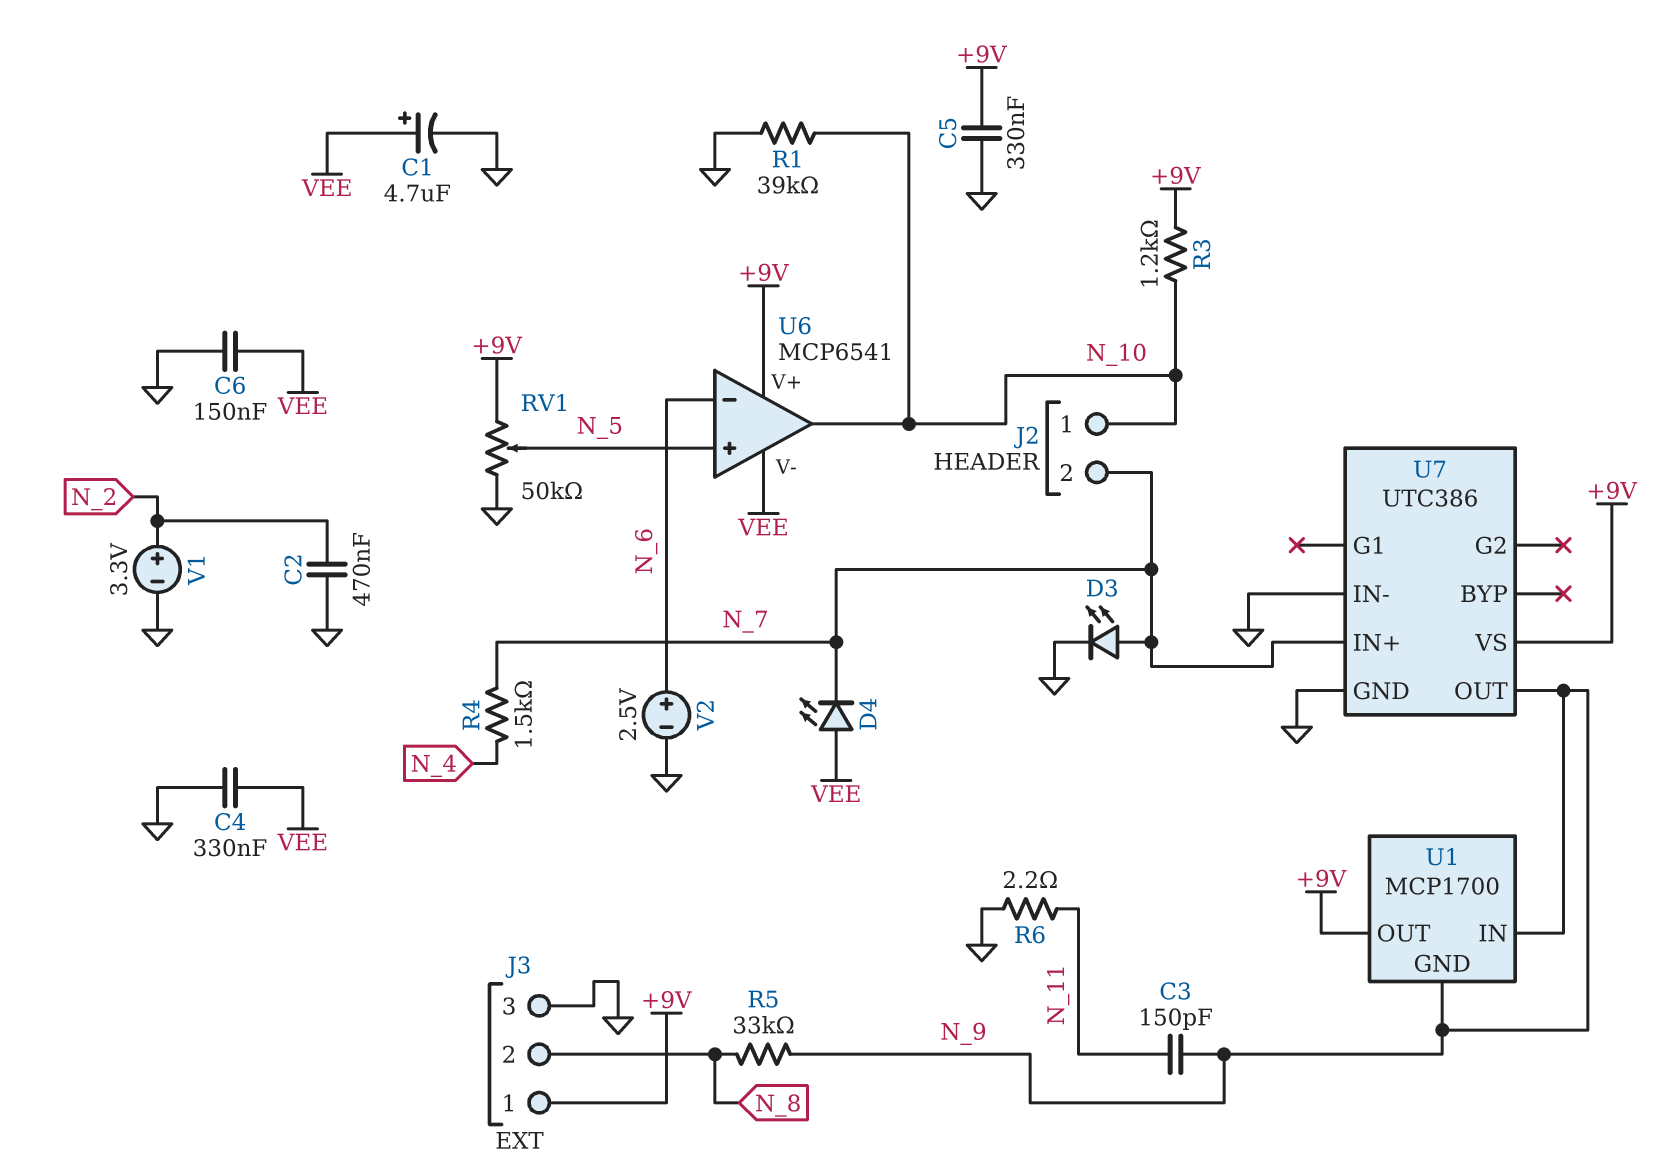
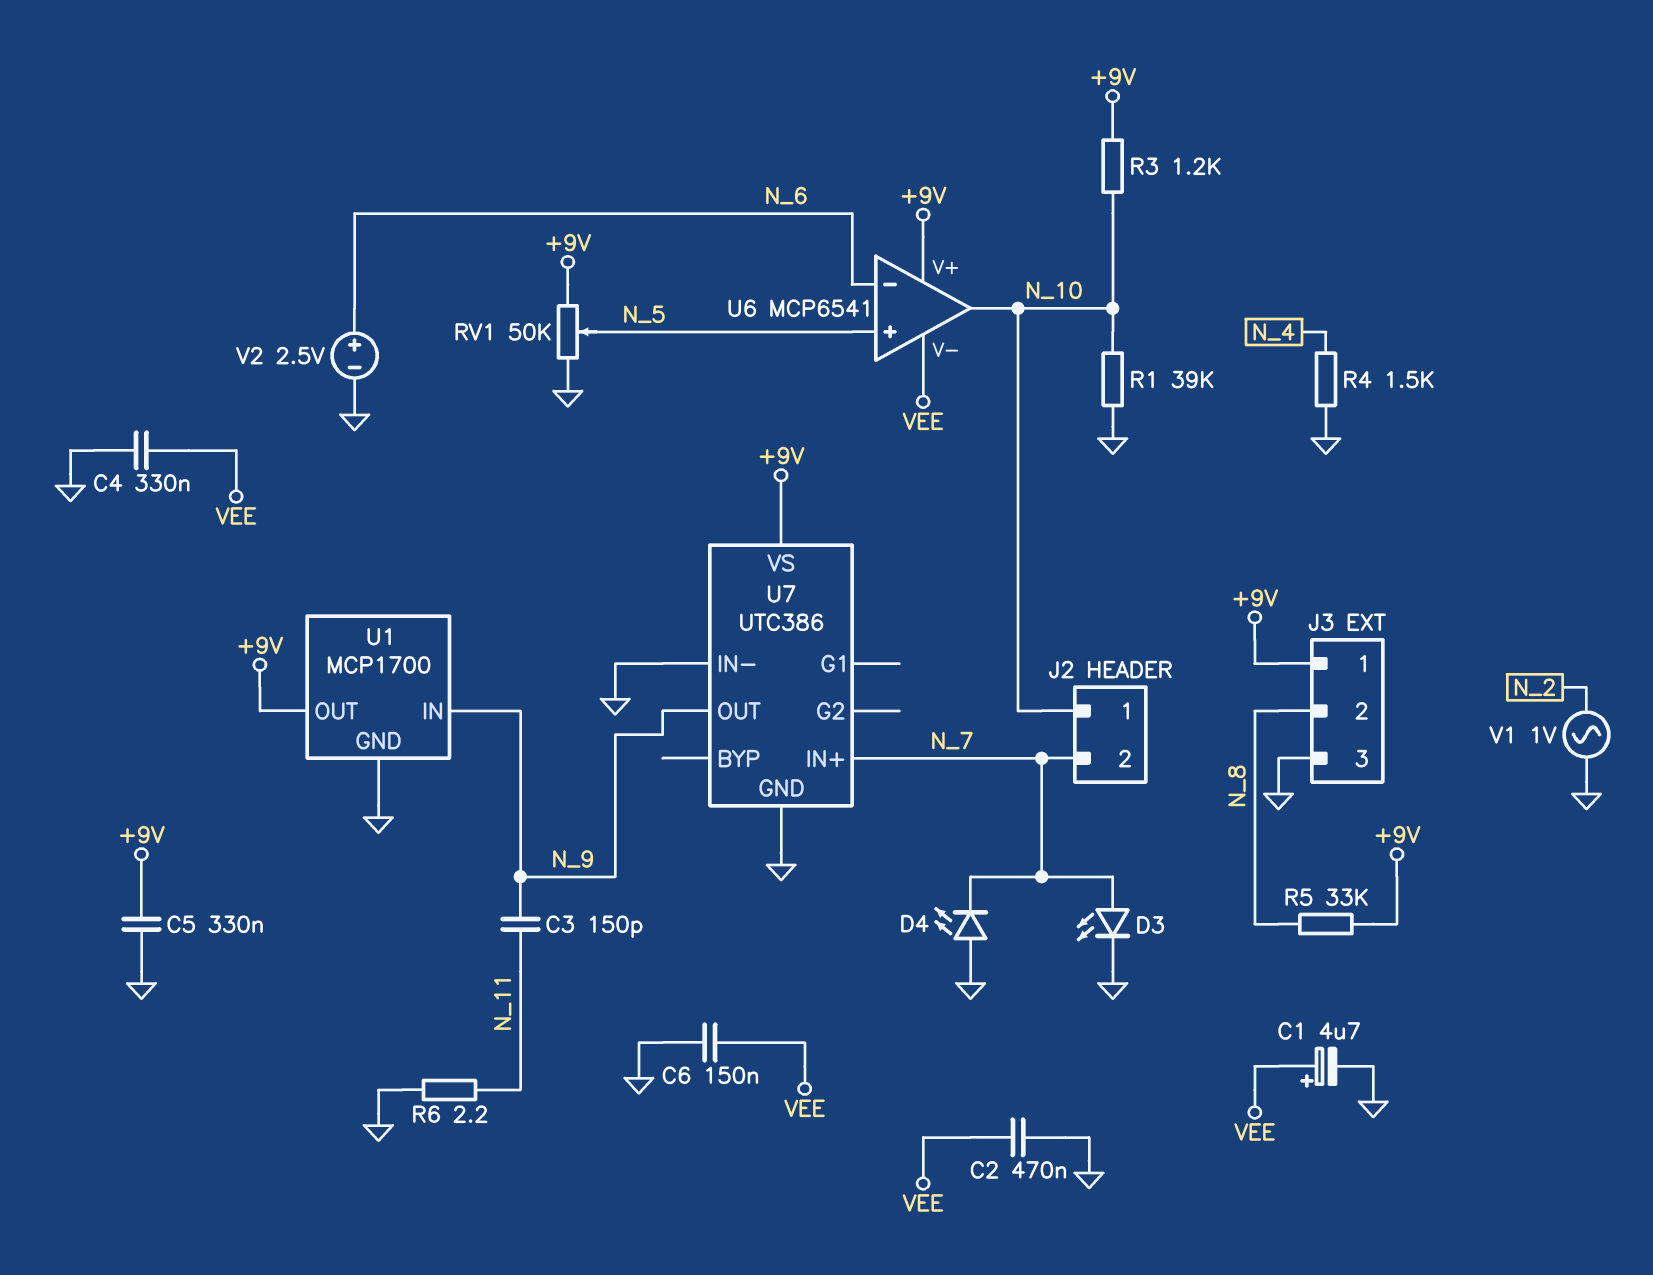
C2: 470nF (GND, N_2) -> 470nF (GND, VEE)
D4: LED (A VEE, K N_7) -> LED (A GND, K N_7)
R4: 1.5k (N_4, N_7) -> 1.5k (GND, N_4)
R5: 33k (N_8, N_9) -> 33k (+9V, N_8)
U1 pin GND: N_9 -> GND
V1: 3.3V (plus N_2, minus GND) -> AC 1V (GND, N_2)

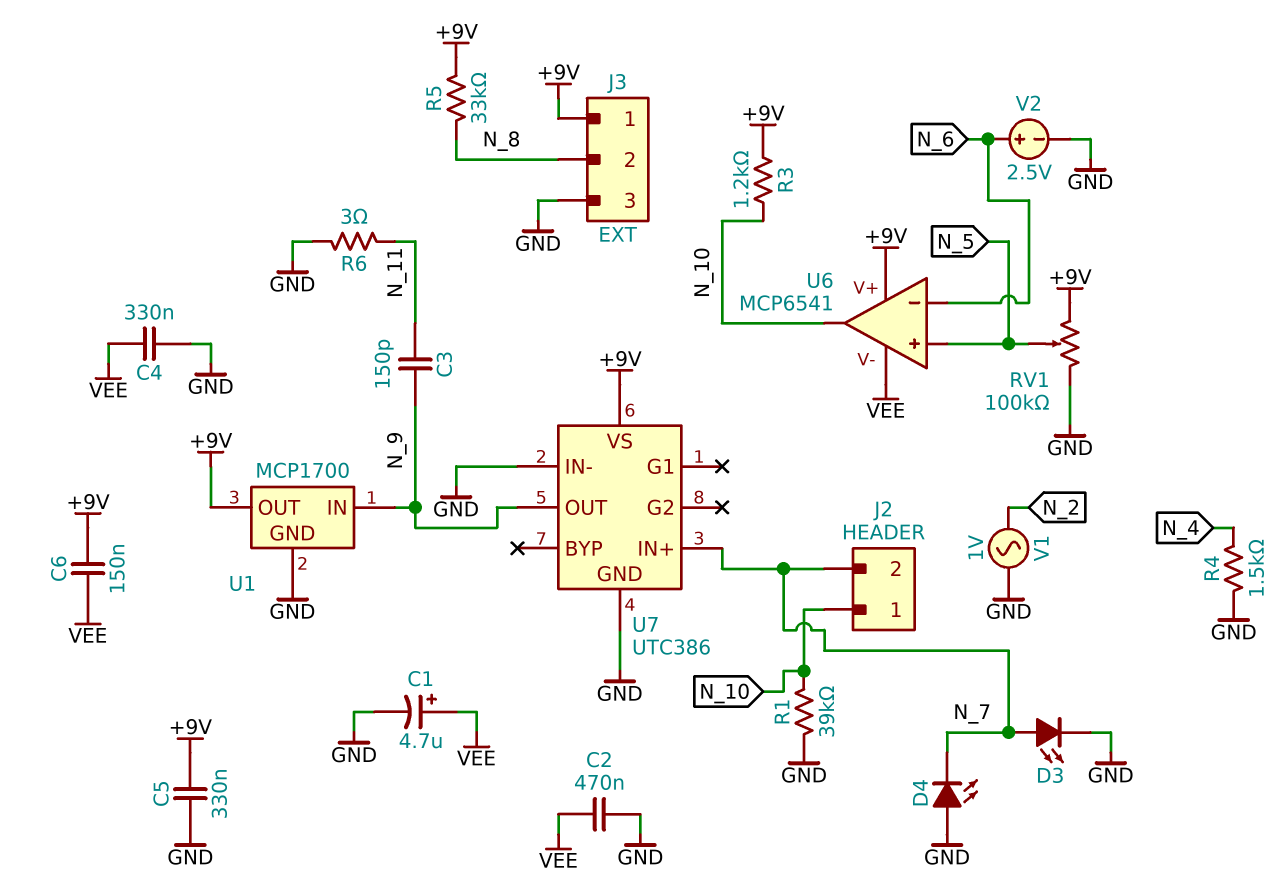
C6: 150nF (GND, VEE) -> 150nF (+9V, VEE)
R6: 2.2 (GND, N_11) -> 3 (GND, N_11)
RV1: 50k (+9V, GND, wiper N_5) -> 100k (+9V, GND, wiper N_5)

